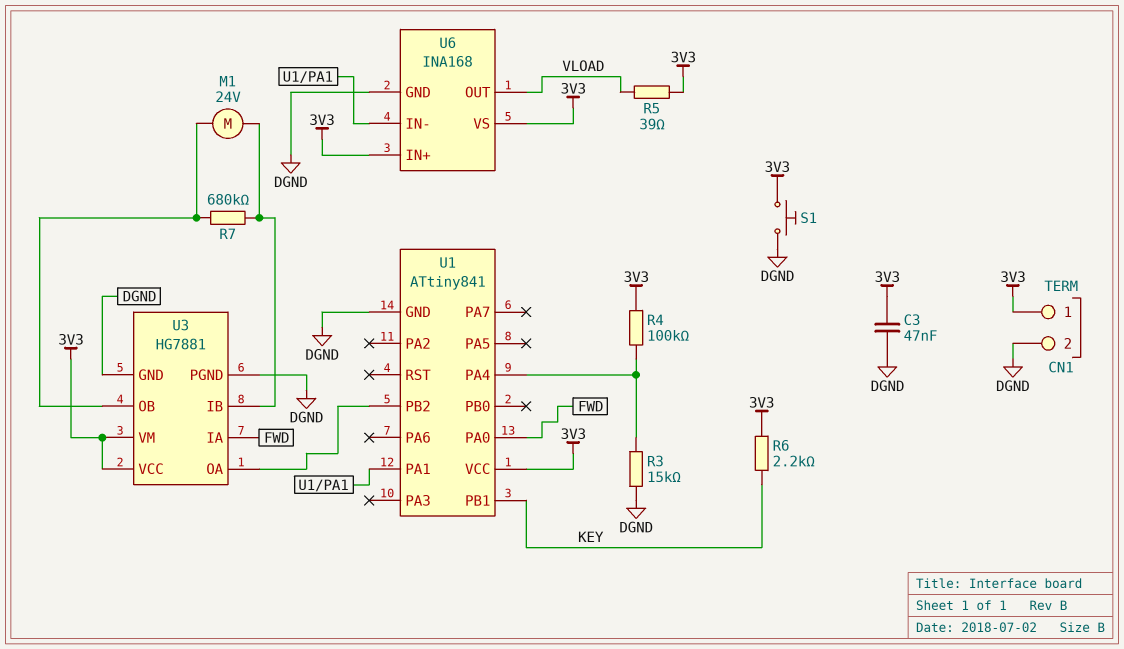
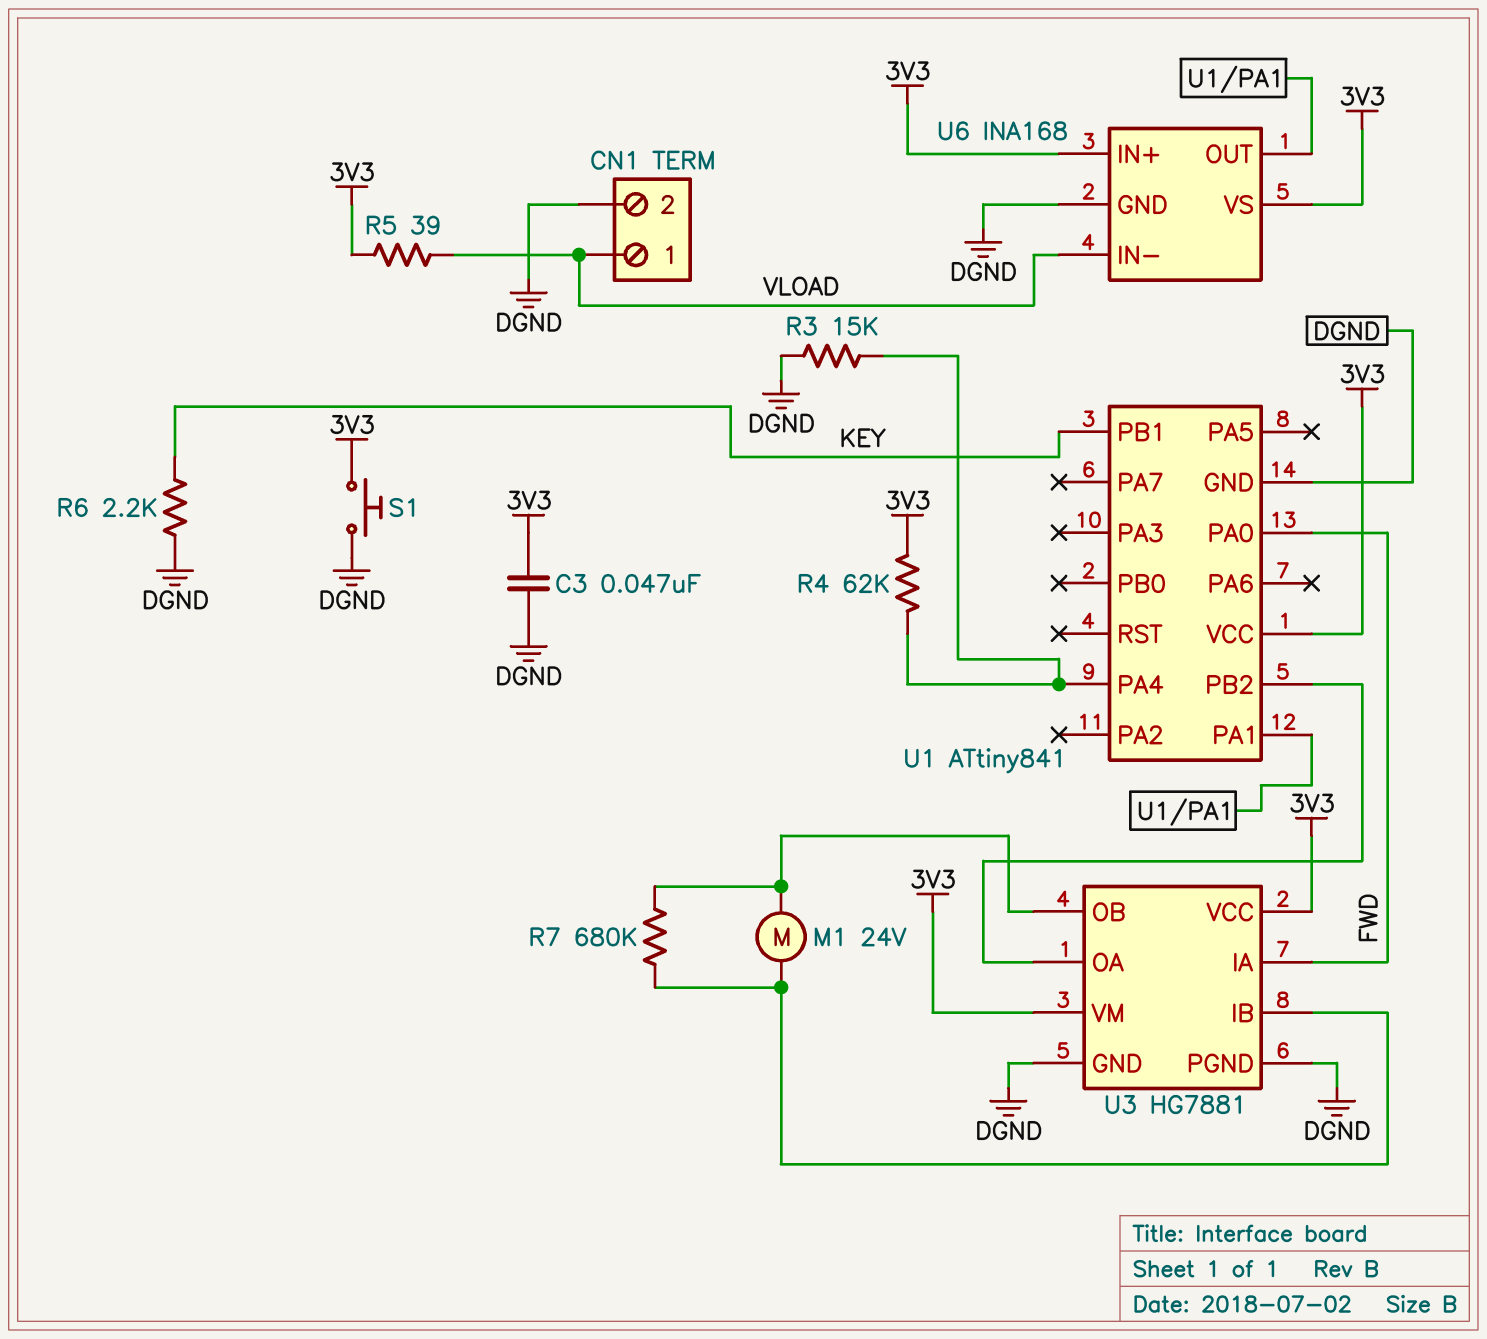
CN1 pin 1: 3V3 -> VLOAD
R4: 100k (3V3, U1/PA4) -> 62k (3V3, U1/PA4)
R6: 2.2k (3V3, KEY) -> 2.2k (DGND, KEY)
U6 pin IN-: U1/PA1 -> VLOAD
U6 pin OUT: VLOAD -> U1/PA1

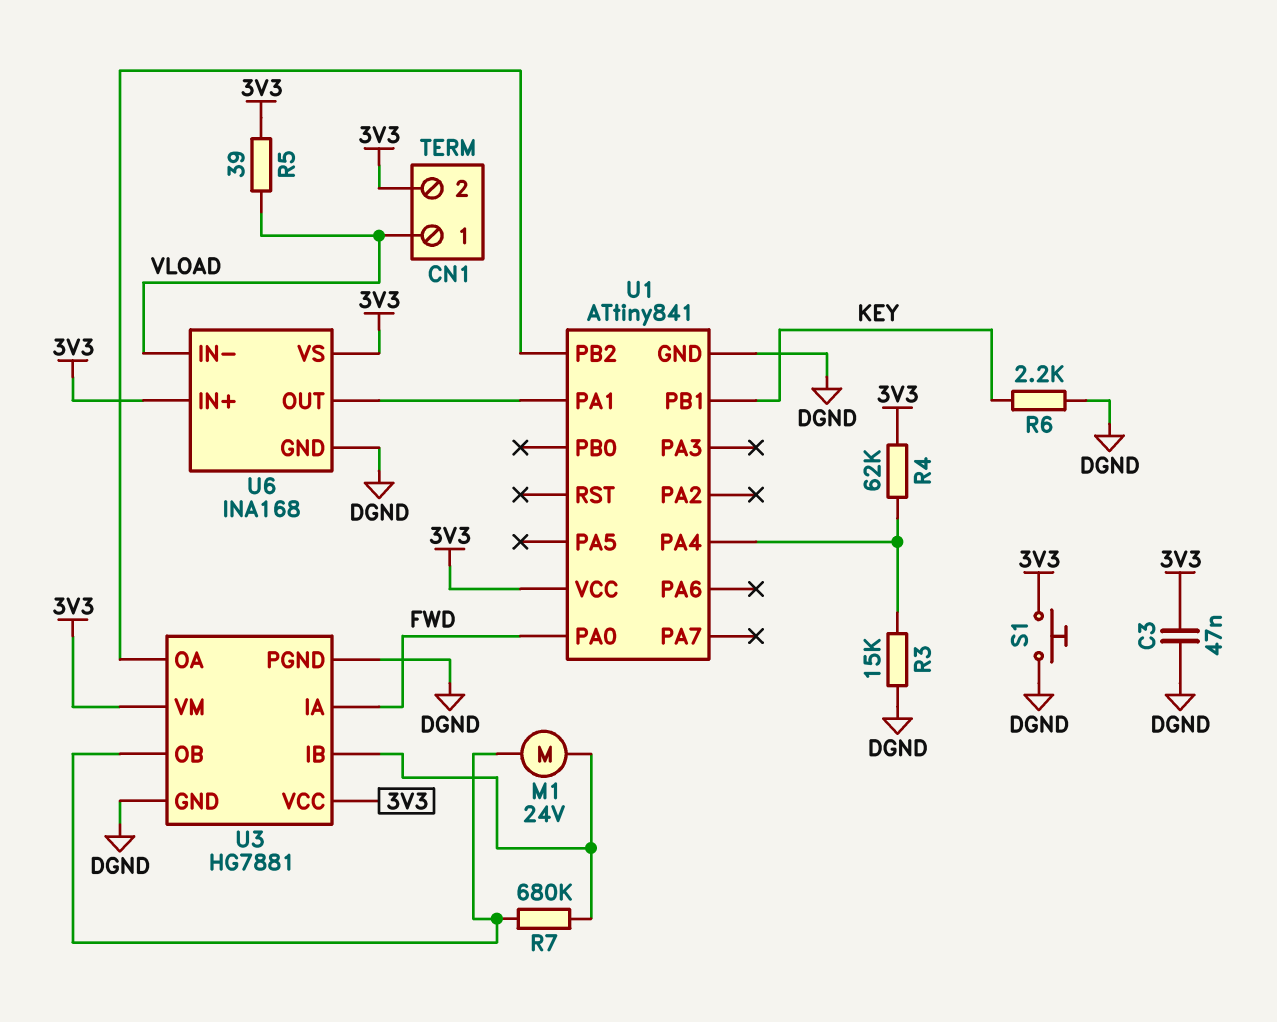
CN1 pin 2: DGND -> 3V3

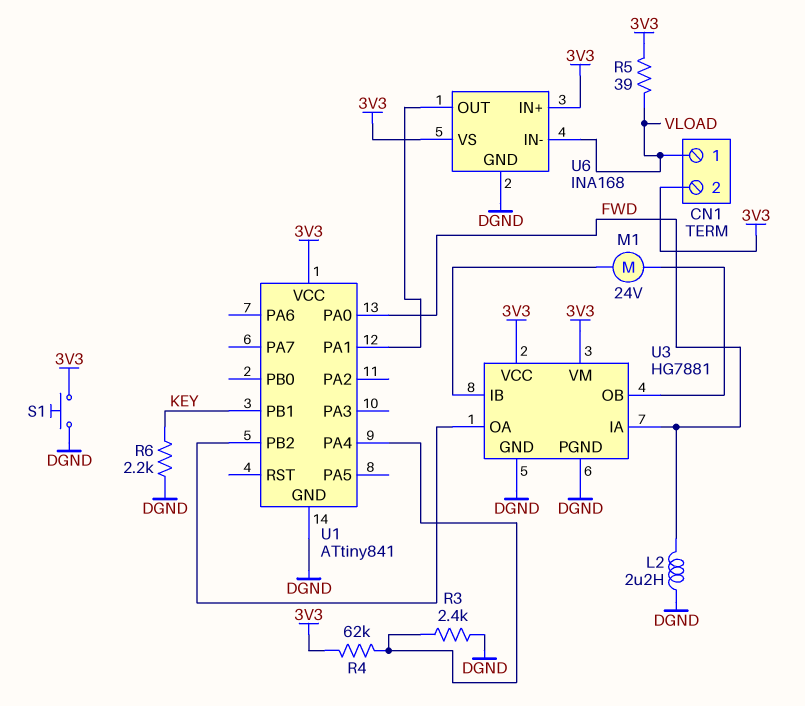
C3: 47nF (3V3, DGND) -> none
L2: none -> 2.2uH (DGND, FWD)
R3: 15k (DGND, U1/PA4) -> 2.4k (DGND, U1/PA4)
R7: 680k (U3/IB, U3/OB) -> none

